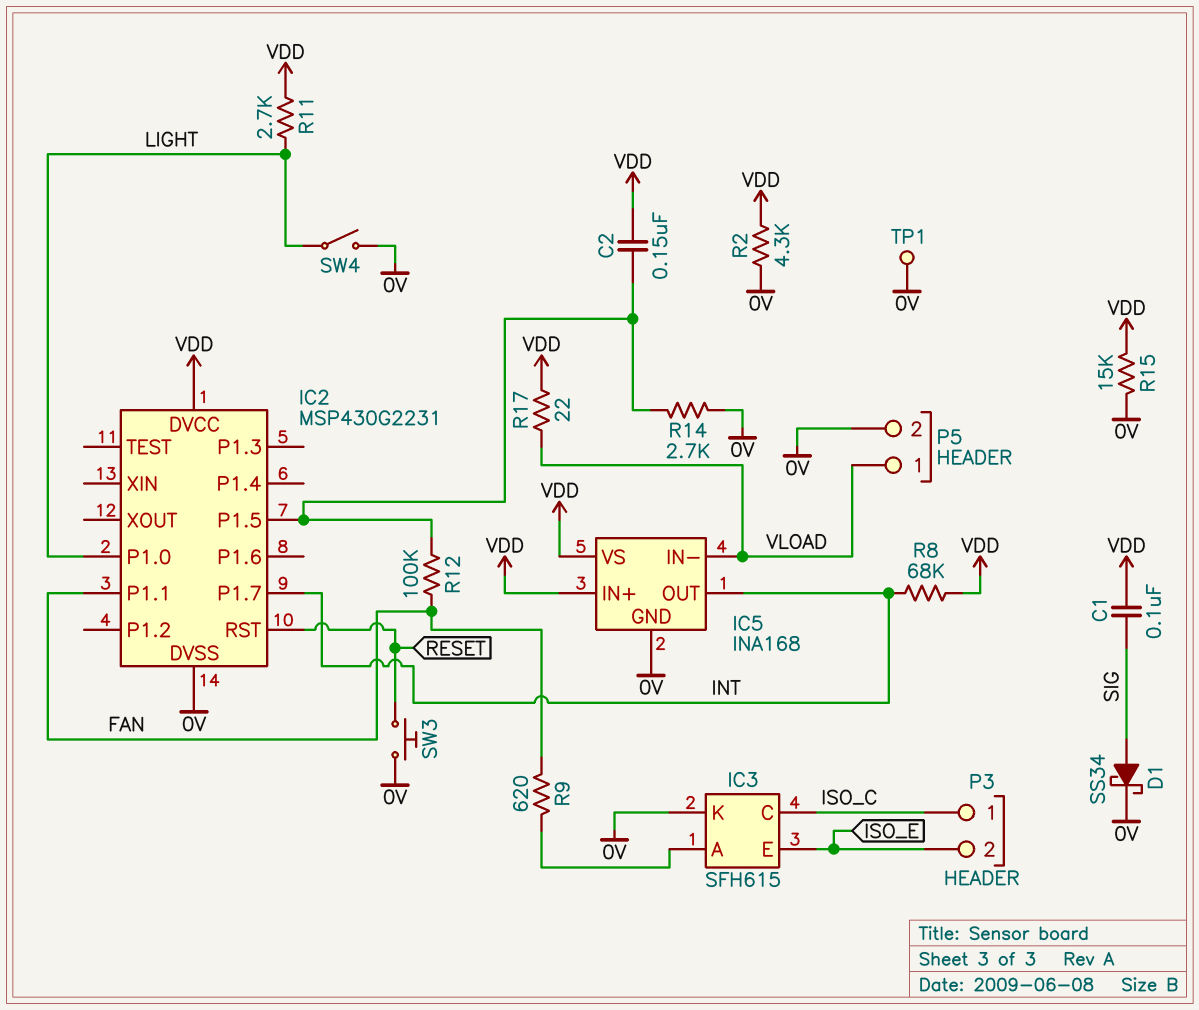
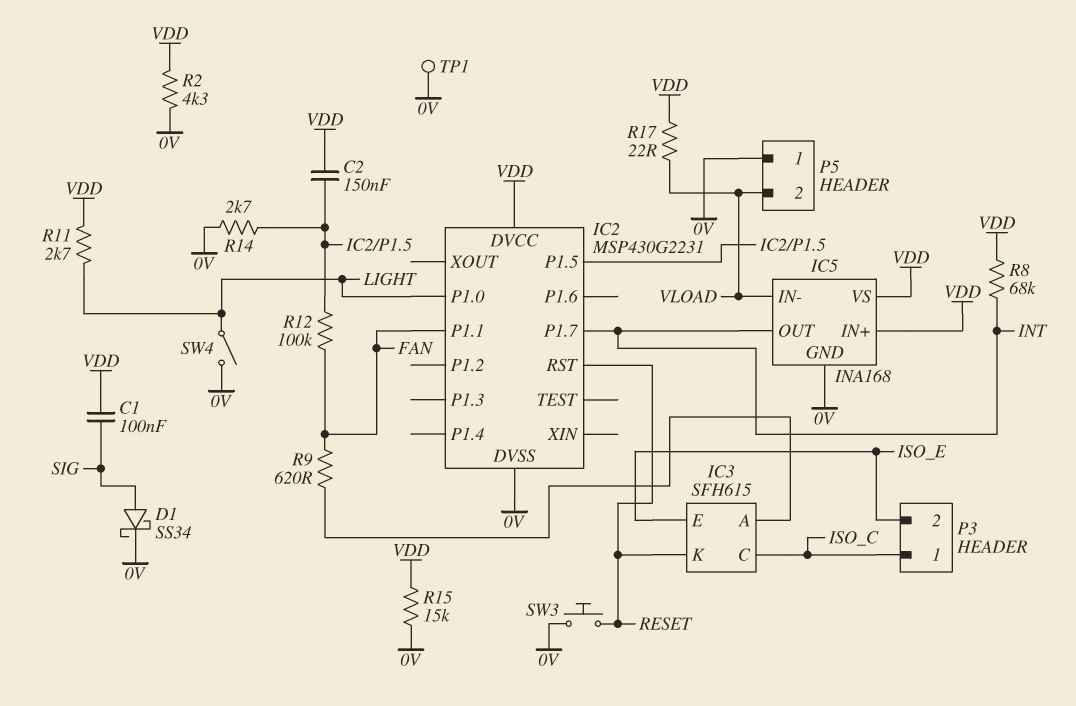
IC3 pin K: 0V -> RESET
P5 pin 1: VLOAD -> 0V
P5 pin 2: 0V -> VLOAD

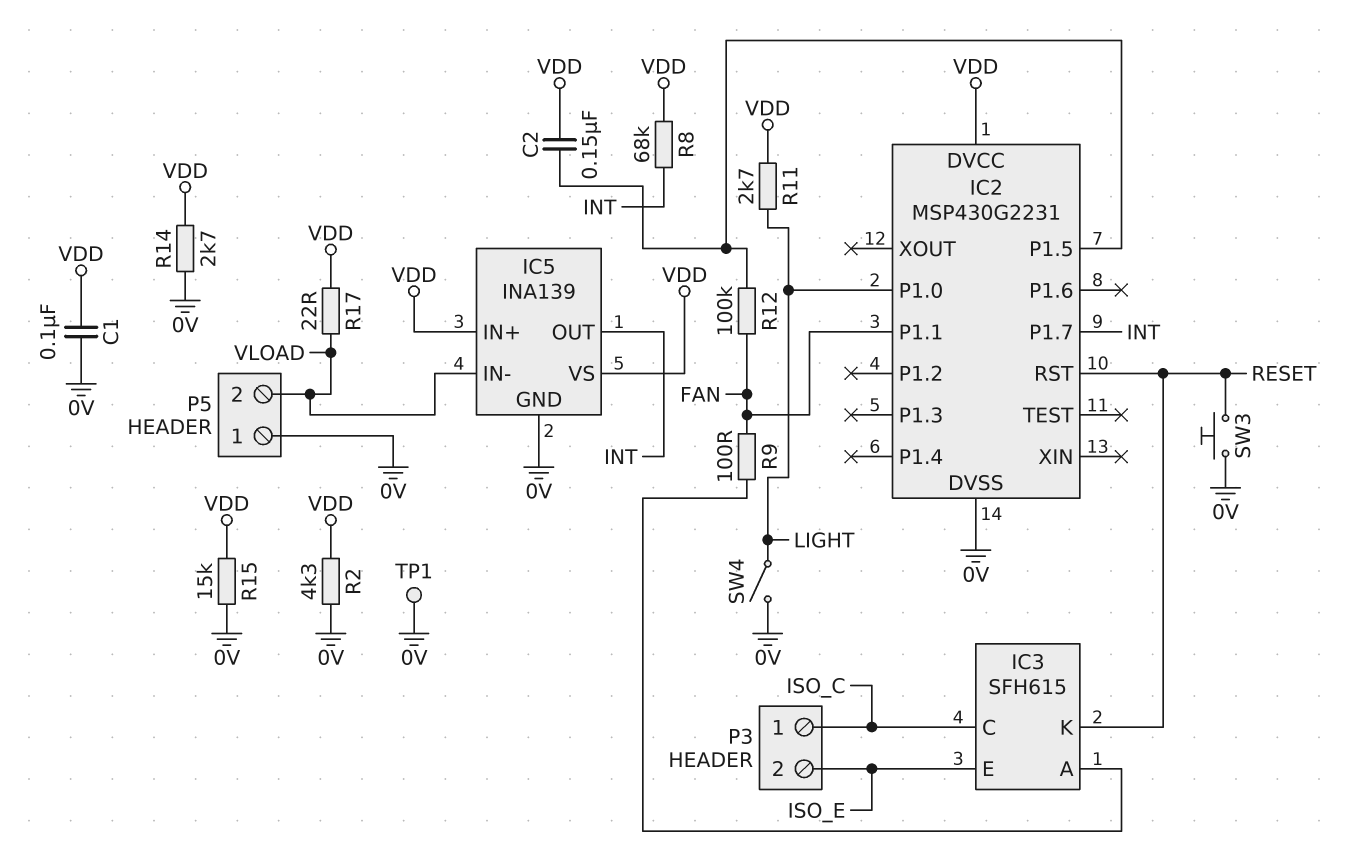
C1: 100nF (SIG, VDD) -> 100nF (0V, VDD)
D1: schottky SS34 (A SIG, K 0V) -> none
IC5: INA168 -> INA139
R9: 620 (FAN, IC3/A) -> 100 (FAN, IC3/A)
R14: 2.7k (0V, IC2/P1.5) -> 2.7k (0V, VDD)

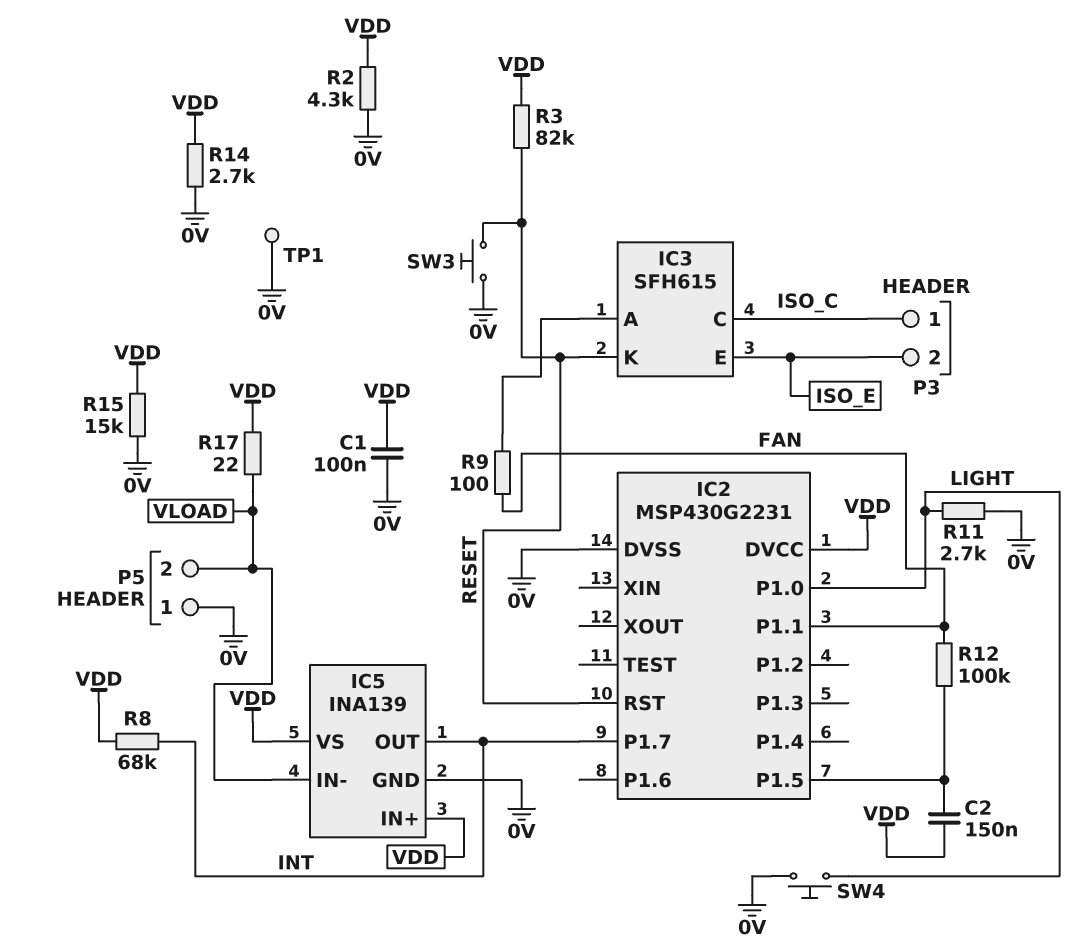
R3: none -> 82k (RESET, VDD)
R11: 2.7k (LIGHT, VDD) -> 2.7k (0V, LIGHT)
SW4: switch (0V, LIGHT) -> button (0V, LIGHT)

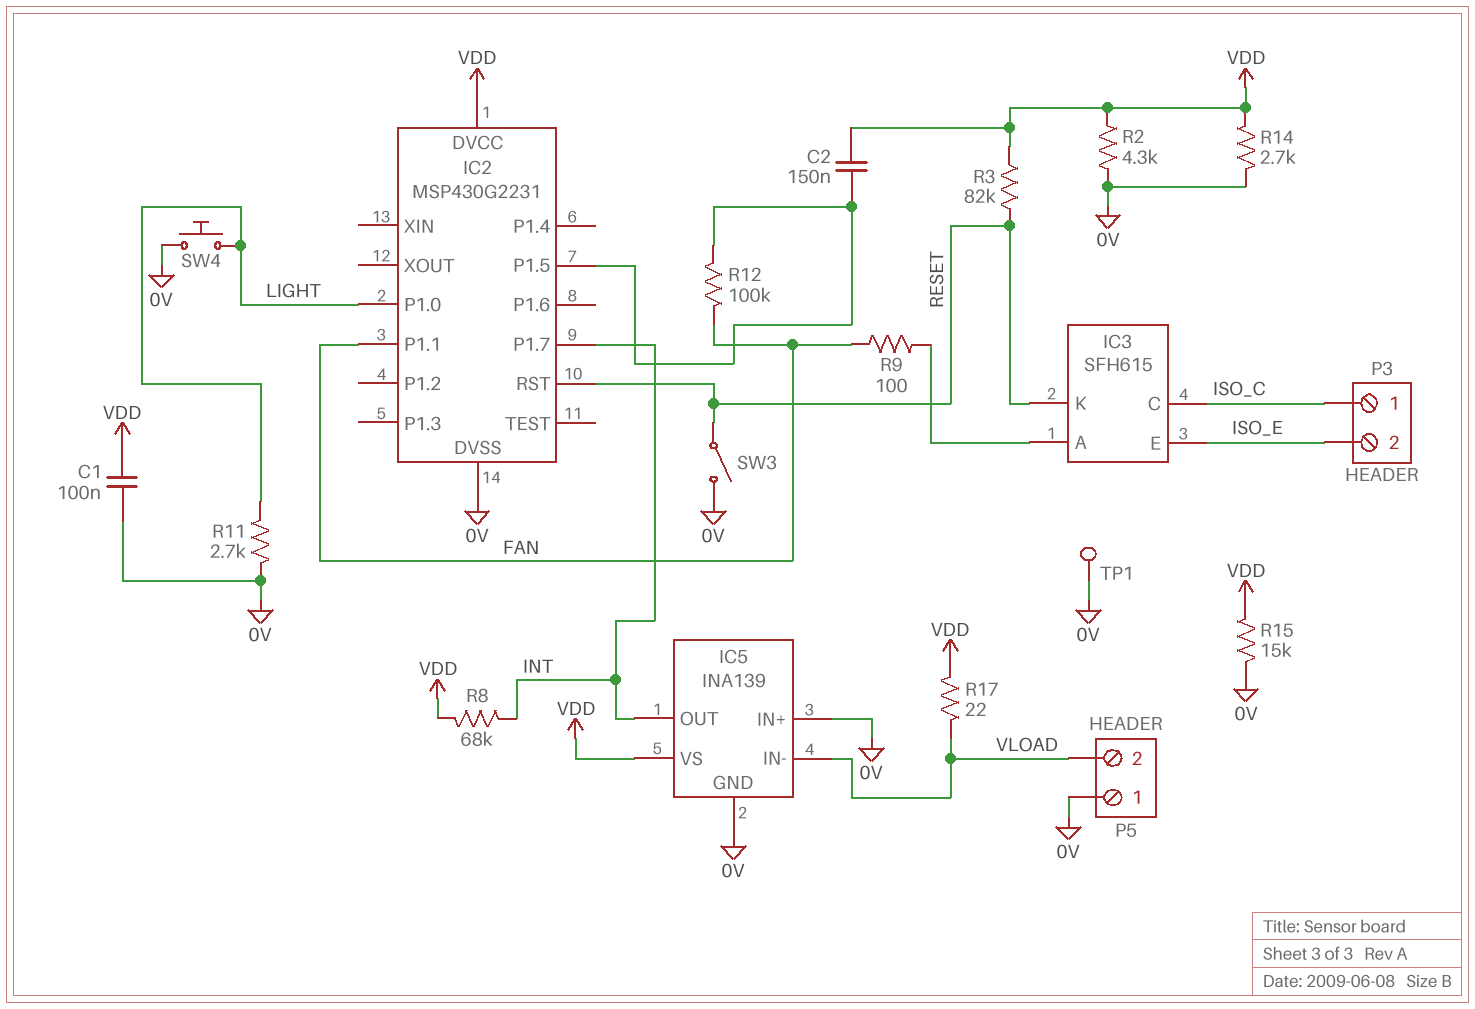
IC5 pin IN+: VDD -> 0V
SW3: button (0V, RESET) -> switch (0V, RESET)

